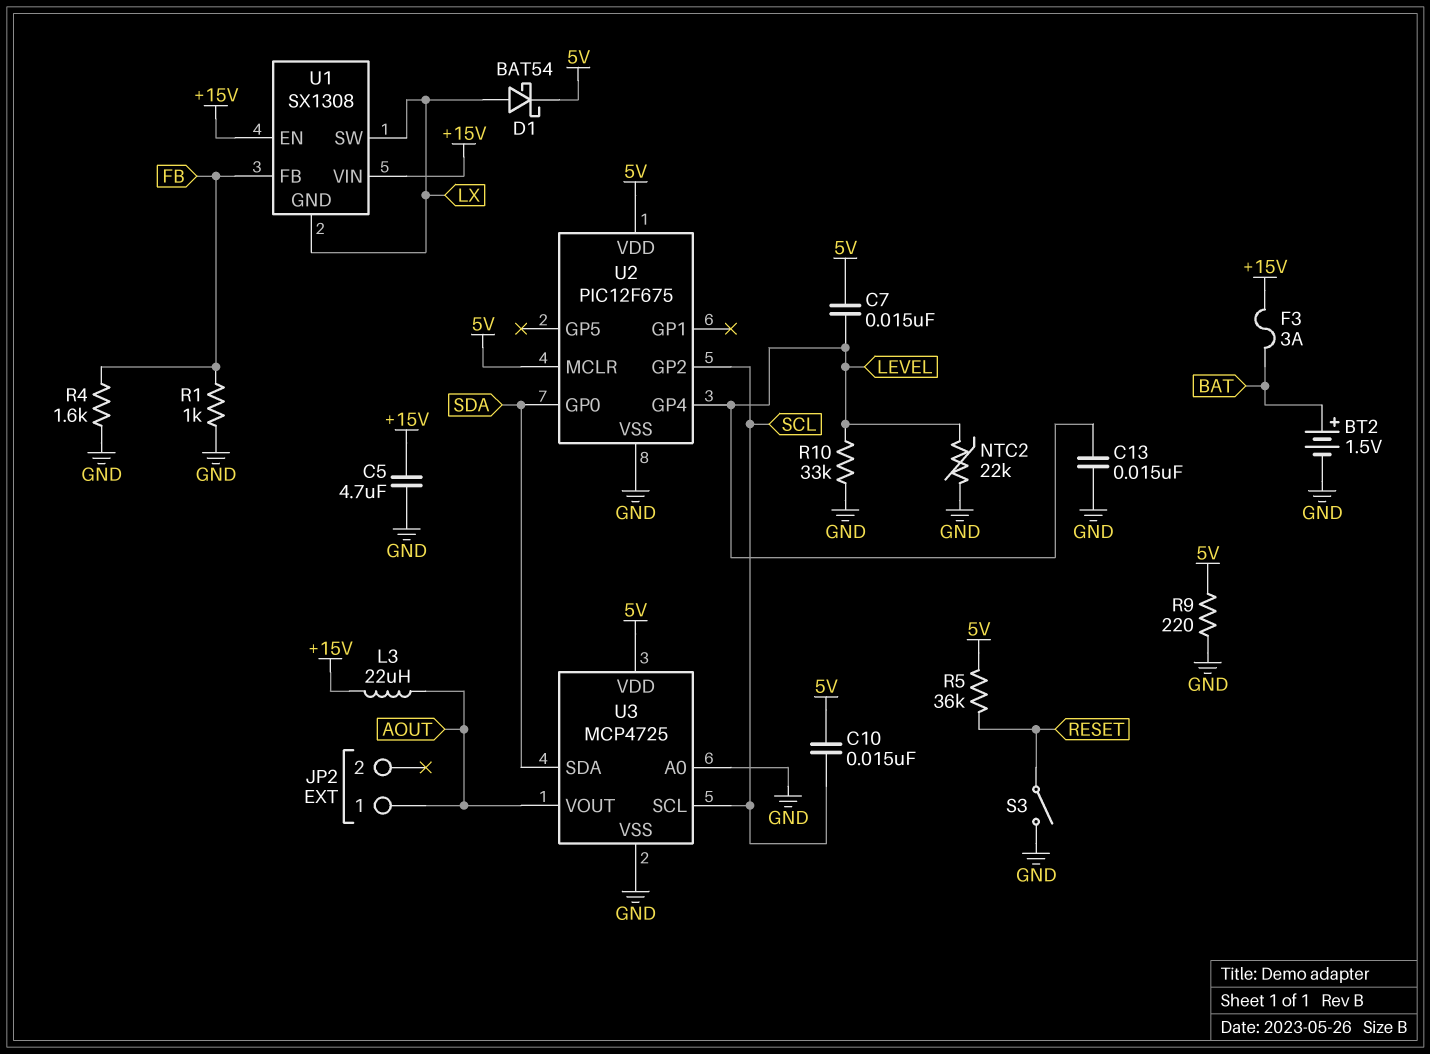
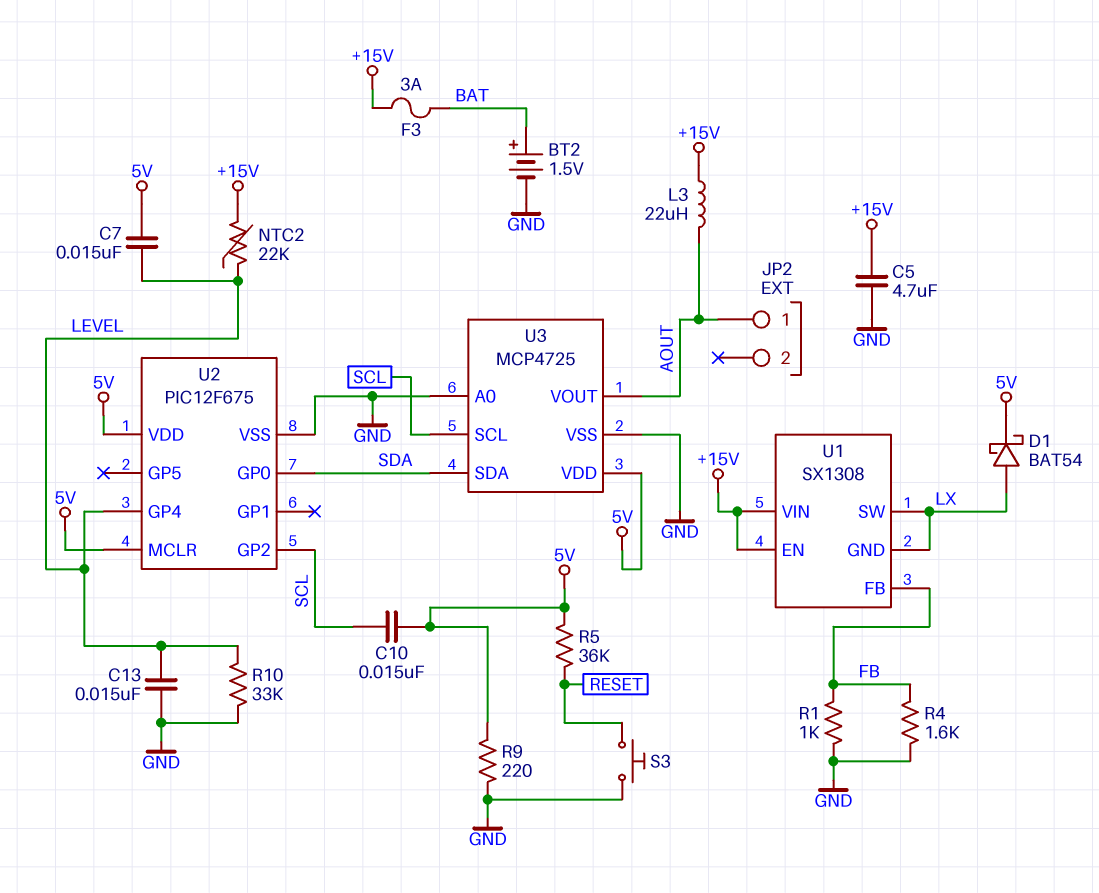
NTC2: 22k (GND, LEVEL) -> 22k (+15V, LEVEL)
S3: switch (GND, RESET) -> button (GND, RESET)

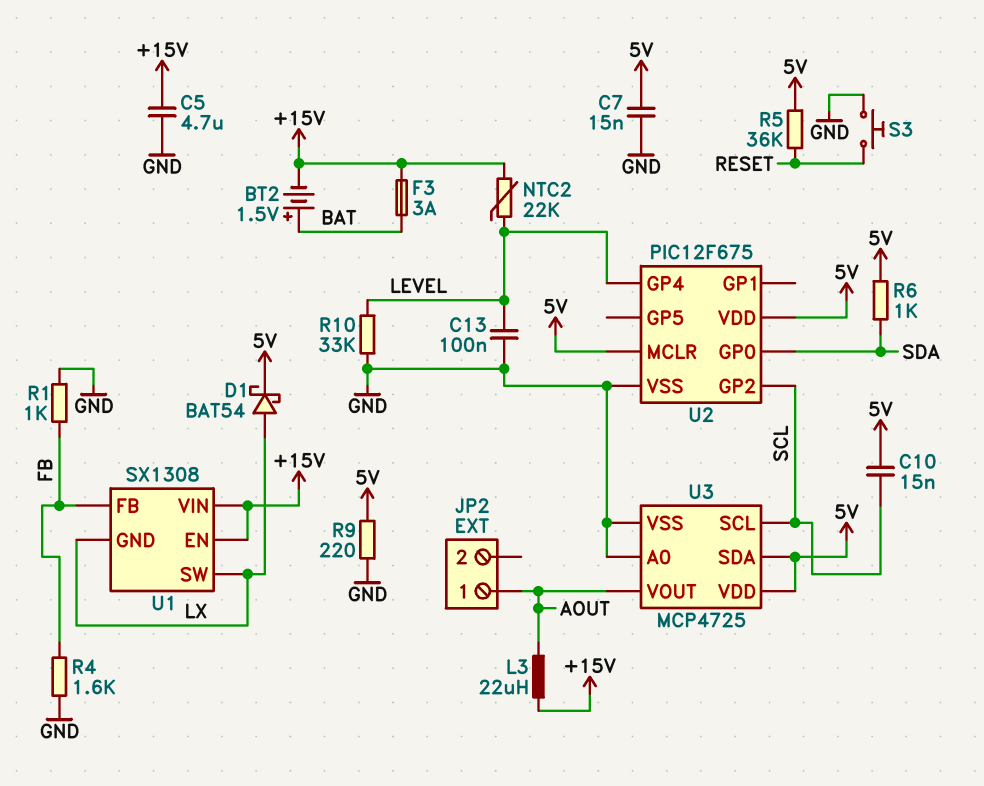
BT2: 1.5V (plus BAT, minus GND) -> 1.5V (plus BAT, minus +15V)
C7: 15nF (5V, LEVEL) -> 15nF (5V, GND)
C13: 15nF (GND, LEVEL) -> 100nF (GND, LEVEL)
R6: none -> 1k (5V, SDA)
U3 pin SDA: SDA -> 5V

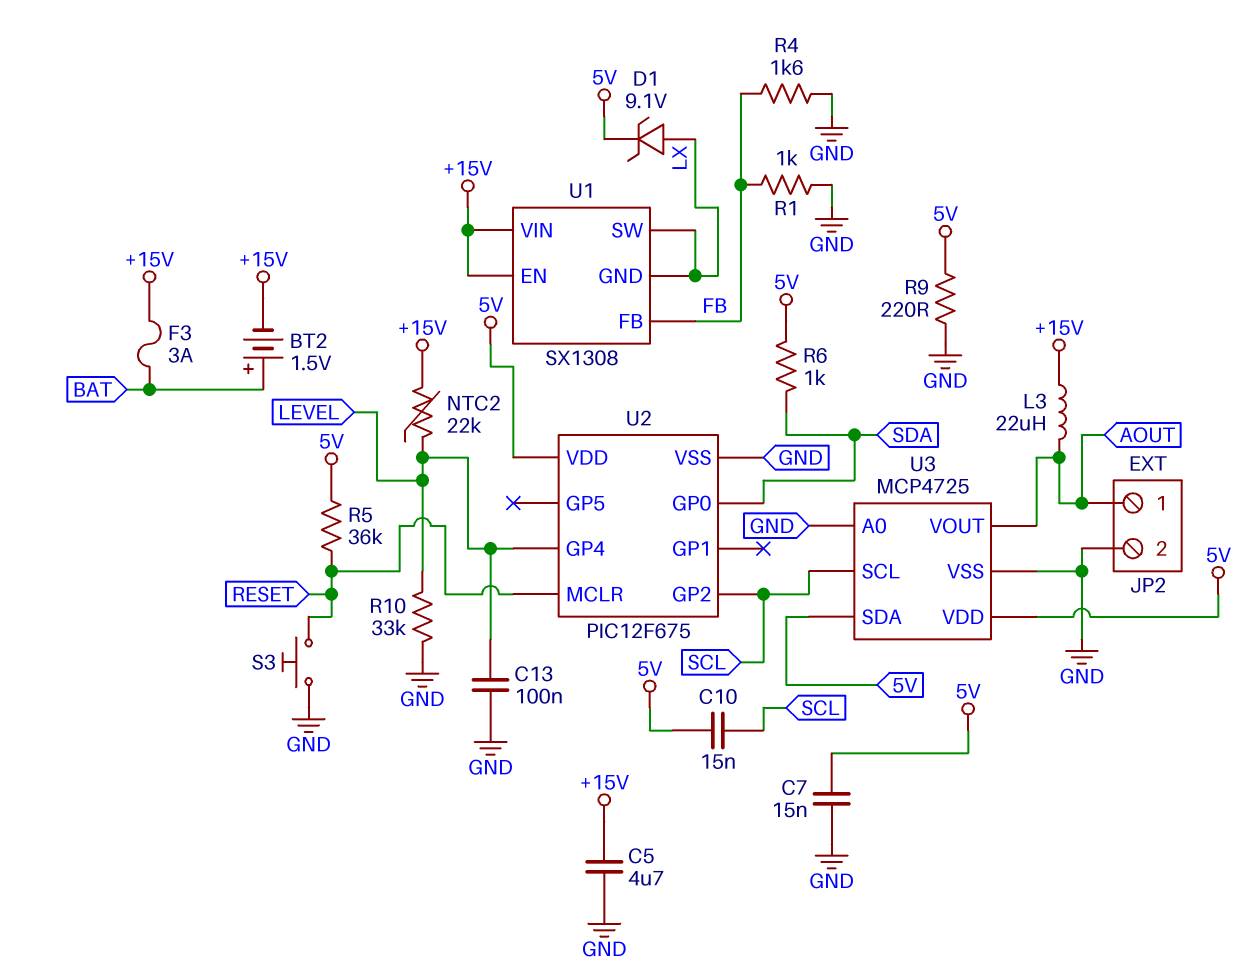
D1: schottky BAT54 (A LX, K 5V) -> zener 9.1V (A LX, K 5V)
JP2 pin 2: none -> GND
U2 pin MCLR: 5V -> RESET

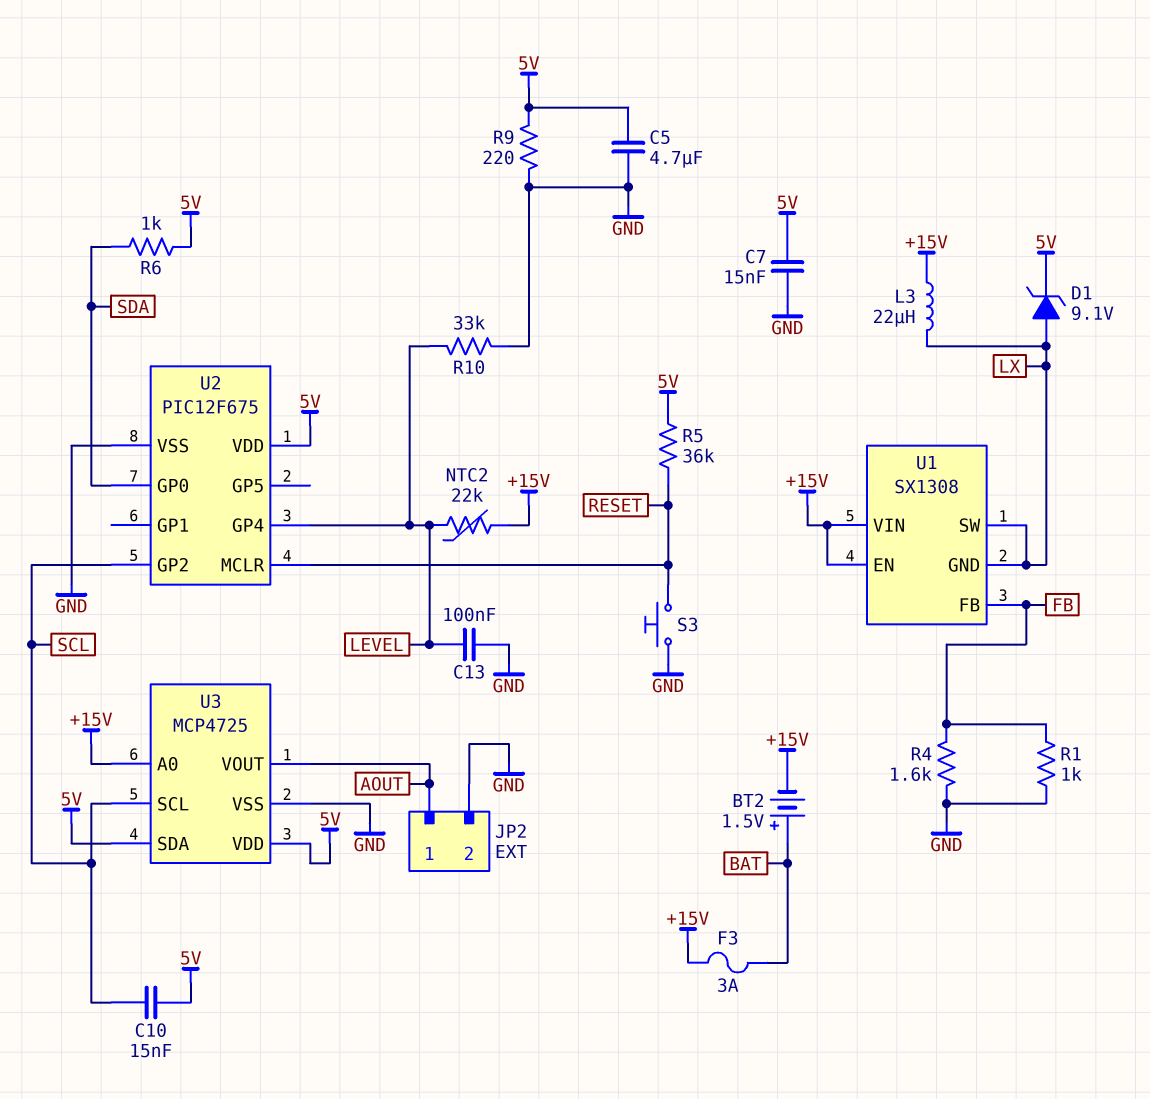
C5: 4.7uF (+15V, GND) -> 4.7uF (5V, GND)
L3: 22uH (+15V, AOUT) -> 22uH (+15V, LX)
U3 pin A0: GND -> +15V

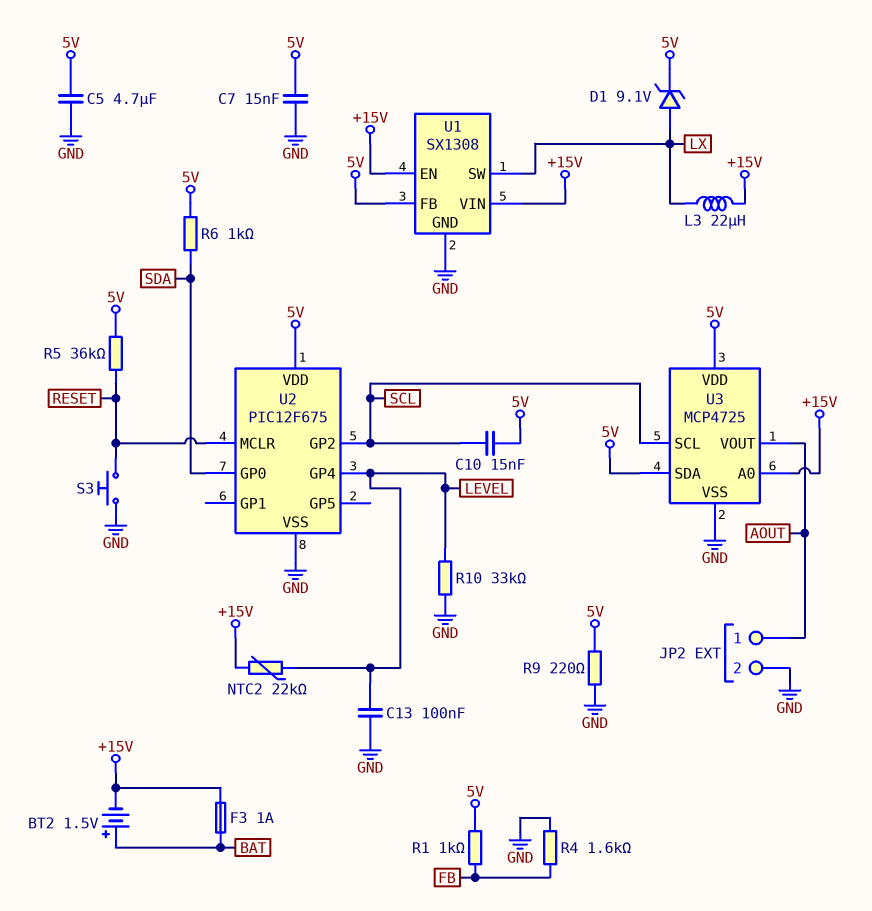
F3: 3A (+15V, BAT) -> 1A (+15V, BAT)
R1: 1k (FB, GND) -> 1k (5V, FB)
U1 pin FB: FB -> 5V
U1 pin GND: LX -> GND

